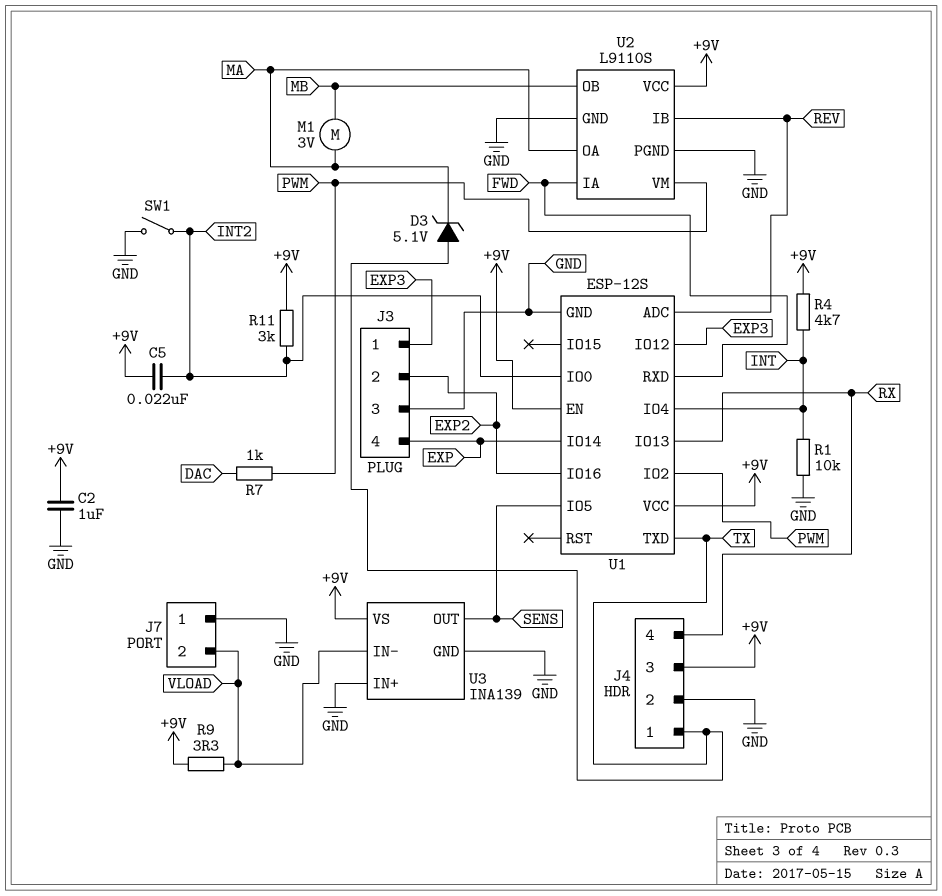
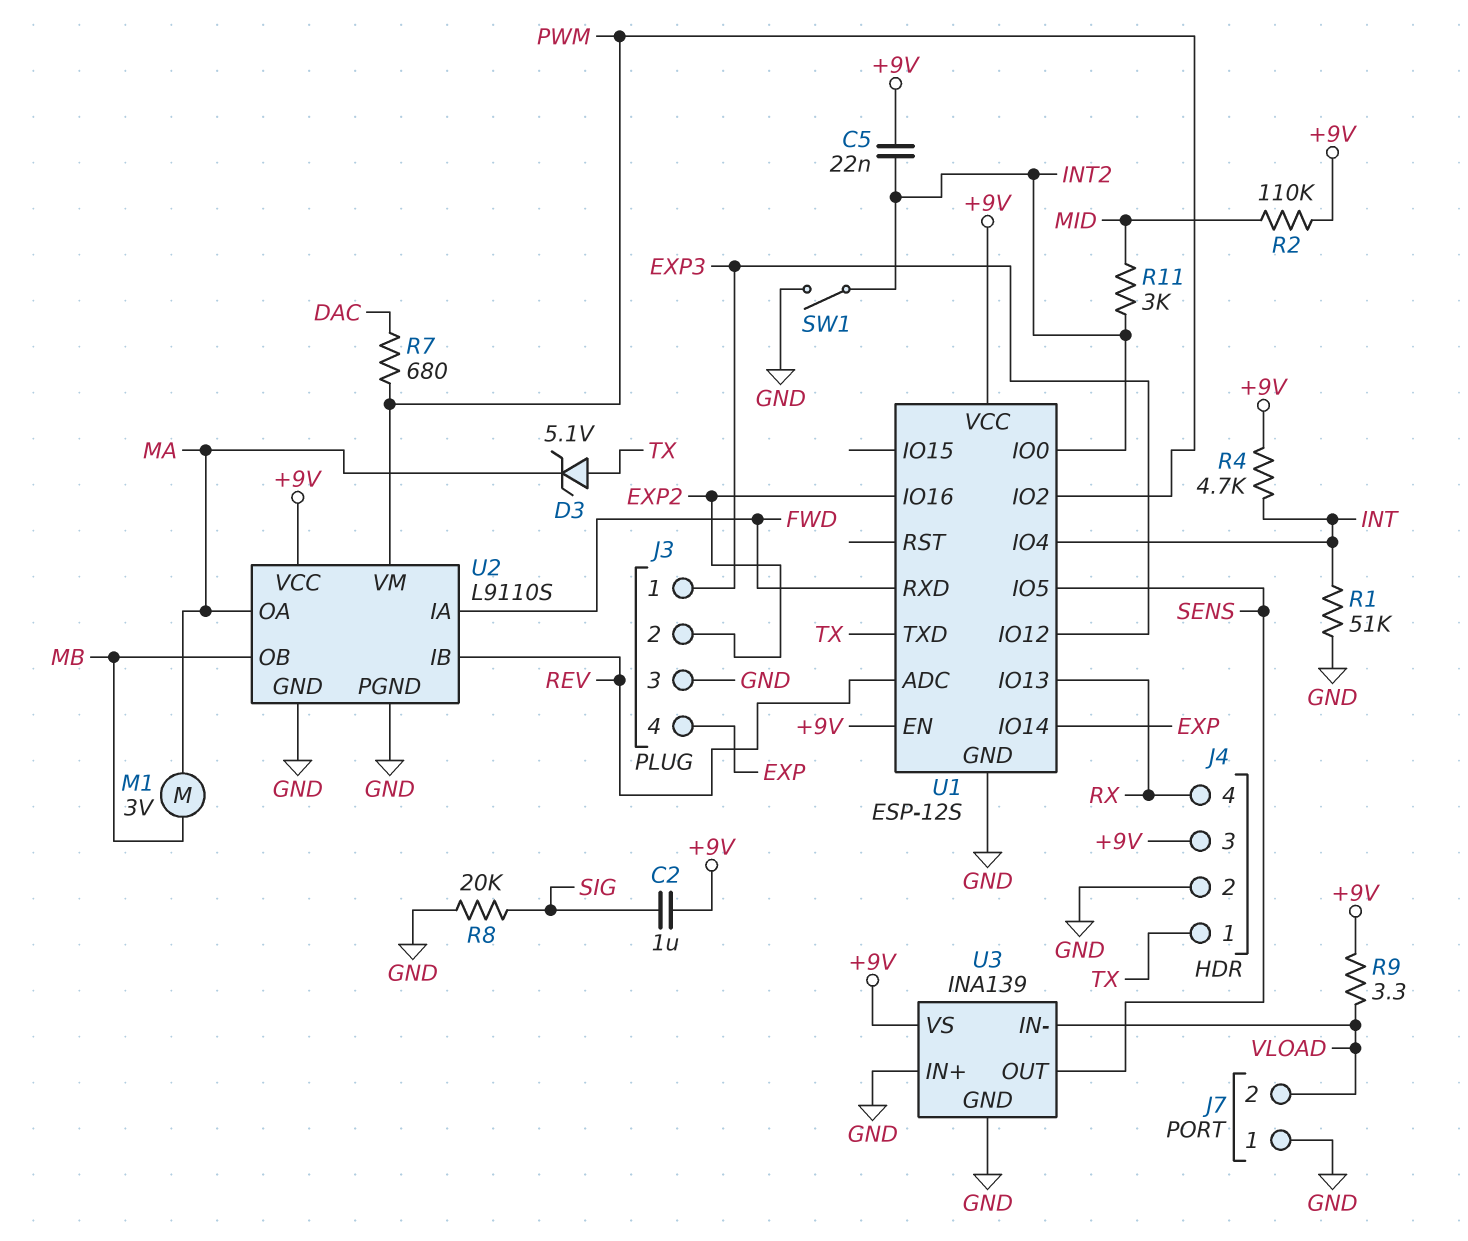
C2: 1uF (+9V, GND) -> 1uF (+9V, SIG)
R1: 10k (GND, INT) -> 51k (GND, INT)
R2: none -> 110k (+9V, MID)
R7: 1k (DAC, PWM) -> 680 (DAC, PWM)
R8: none -> 20k (GND, SIG)
R11: 3k (+9V, INT2) -> 3k (INT2, MID)

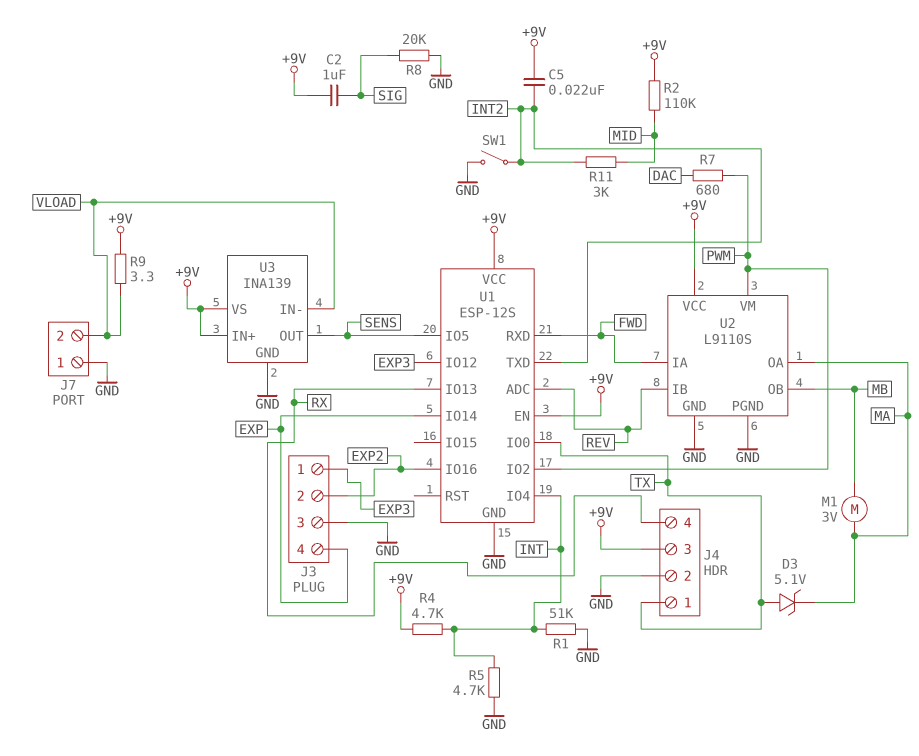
R5: none -> 4.7k (GND, INT)
U1 pin IO0: INT2 -> TX
U1 pin TXD: TX -> INT2
U3 pin IN+: GND -> +9V

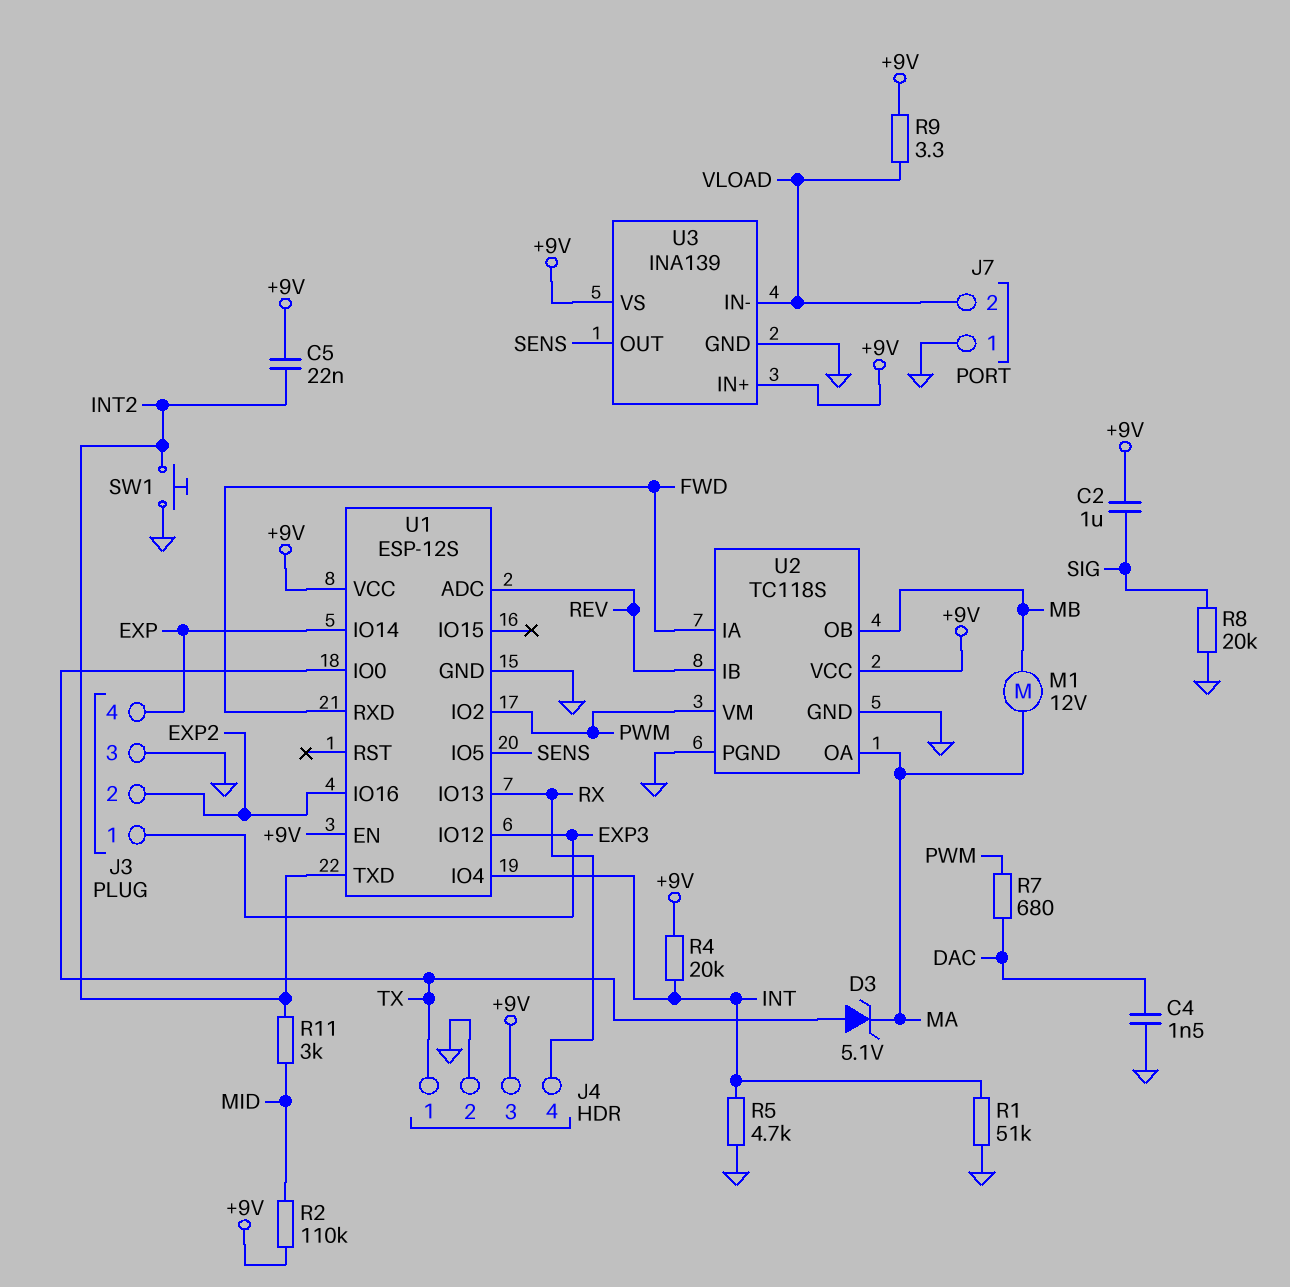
C4: none -> 1.5nF (DAC, GND)
M1: motor 3V (MA, MB) -> motor 12V (MA, MB)
R4: 4.7k (+9V, INT) -> 20k (+9V, INT)
SW1: switch (GND, INT2) -> button (GND, INT2)
U2: L9110S -> TC118S

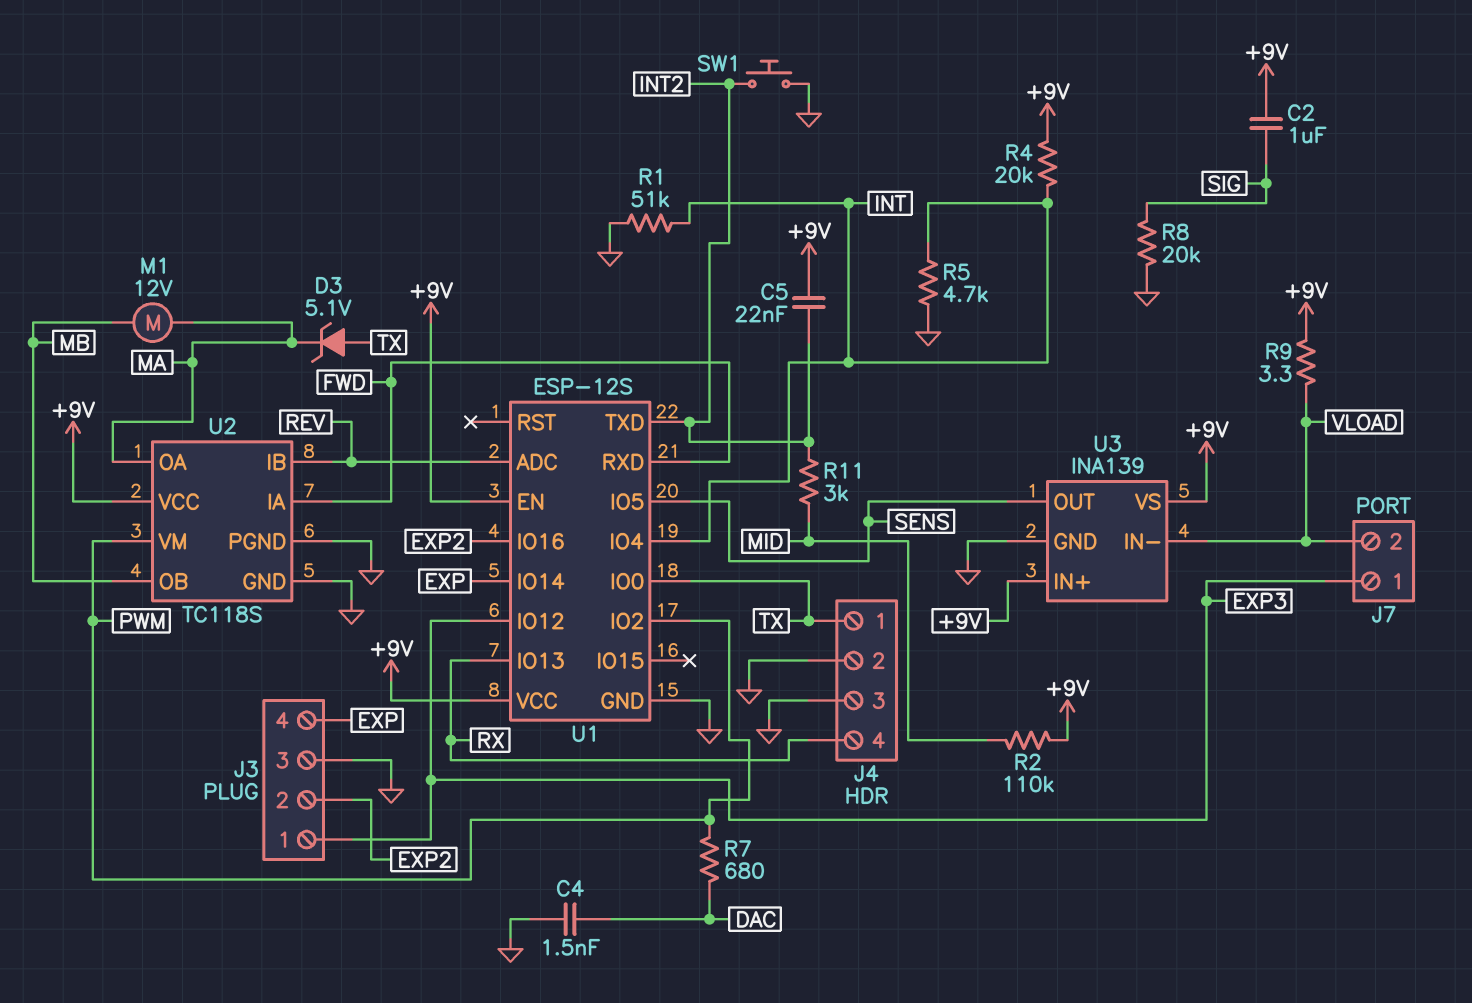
J4 pin 3: +9V -> GND
J7 pin 1: GND -> EXP3

